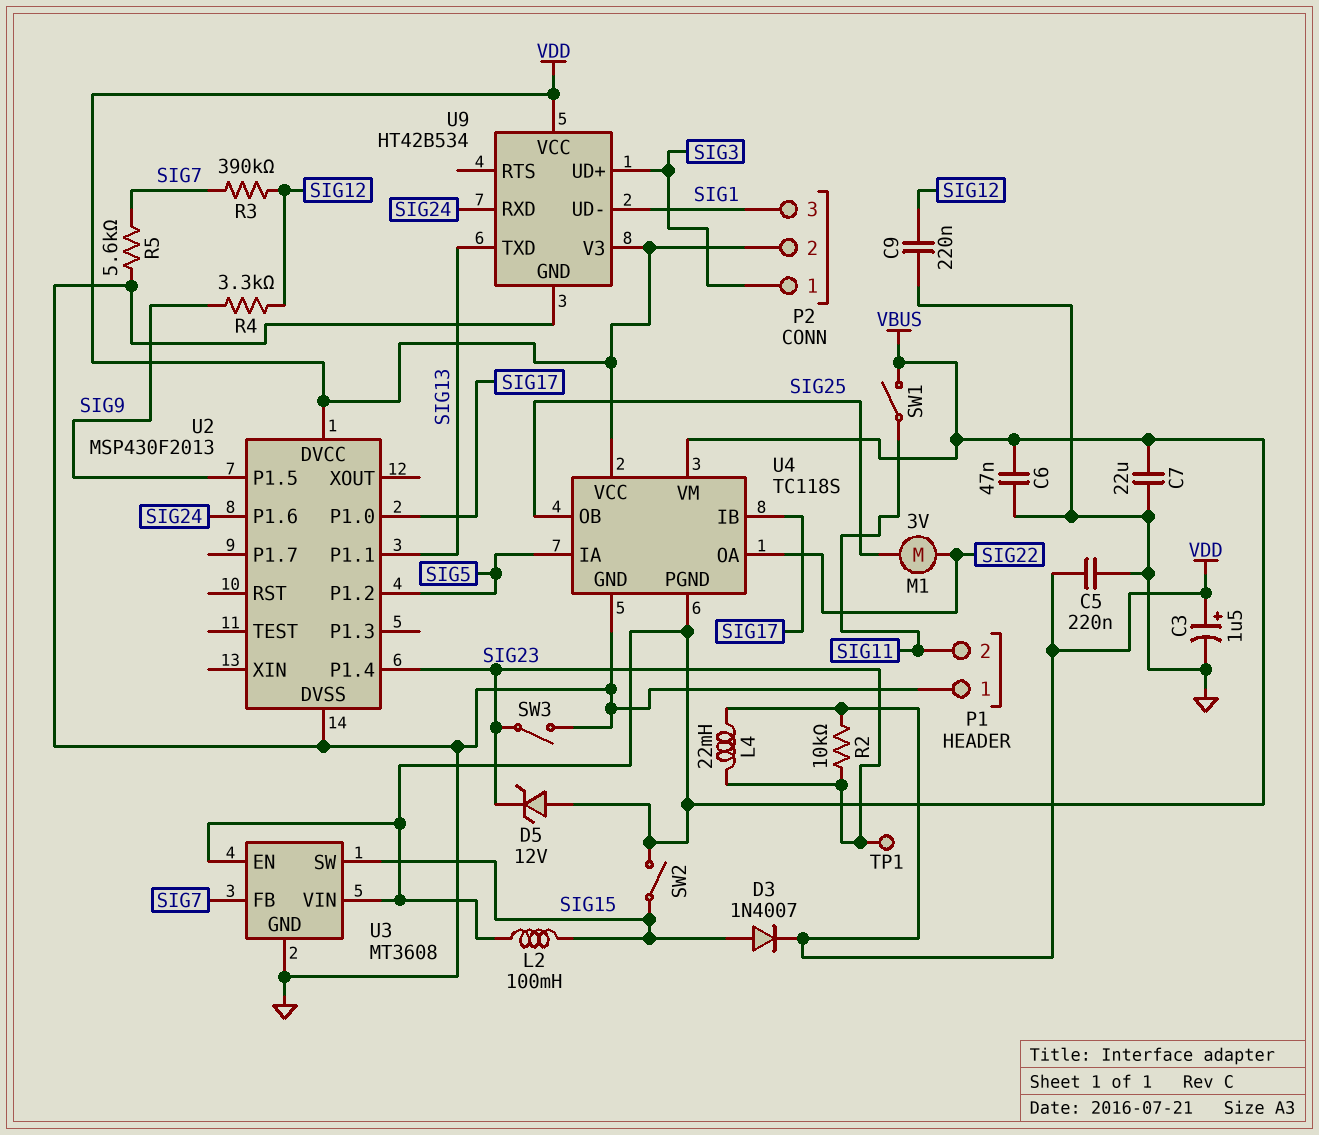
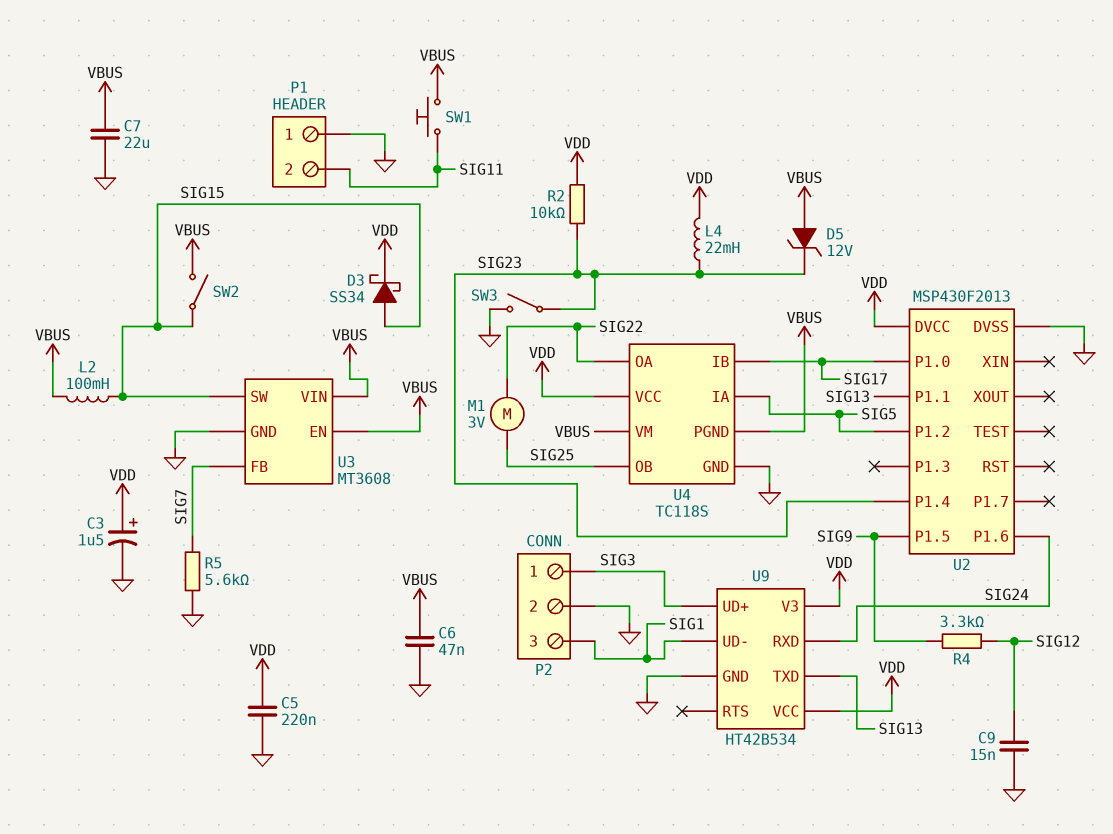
C9: 220nF (GND, SIG12) -> 15nF (GND, SIG12)
D3: diode 1N4007 (A SIG15, K VDD) -> schottky SS34 (A SIG15, K VDD)
P2 pin 2: VDD -> GND
R3: 390k (SIG7, SIG12) -> none
SW1: switch (SIG11, VBUS) -> button (SIG11, VBUS)
TP1: test point (SIG23) -> none

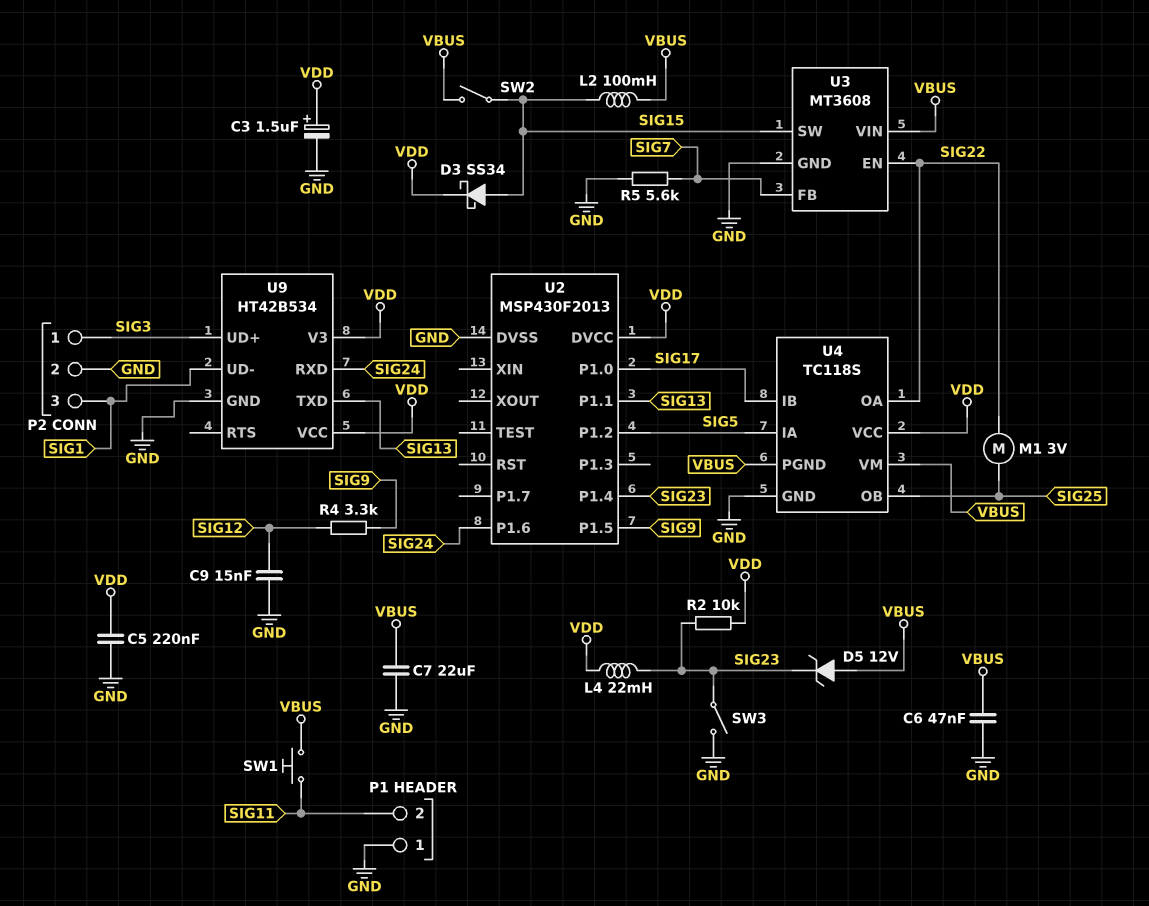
U3 pin EN: VBUS -> SIG22

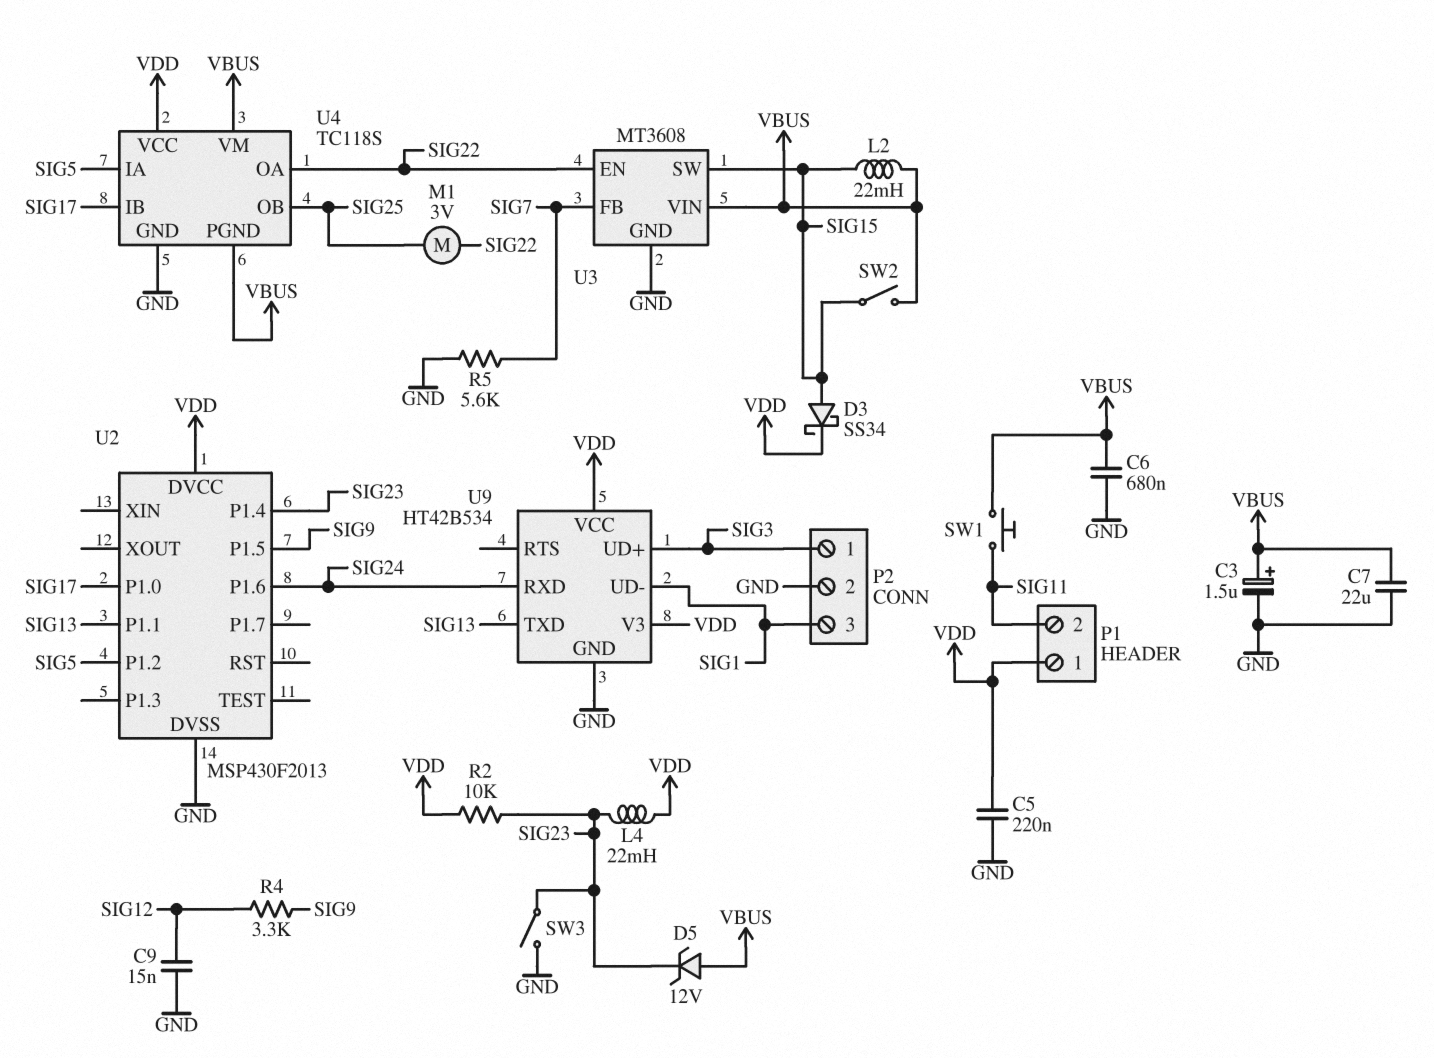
C3: 1.5uF (plus VDD, minus GND) -> 1.5uF (plus VBUS, minus GND)
C6: 47nF (GND, VBUS) -> 680nF (GND, VBUS)
L2: 100mH (SIG15, VBUS) -> 22mH (SIG15, VBUS)
P1 pin 1: GND -> VDD

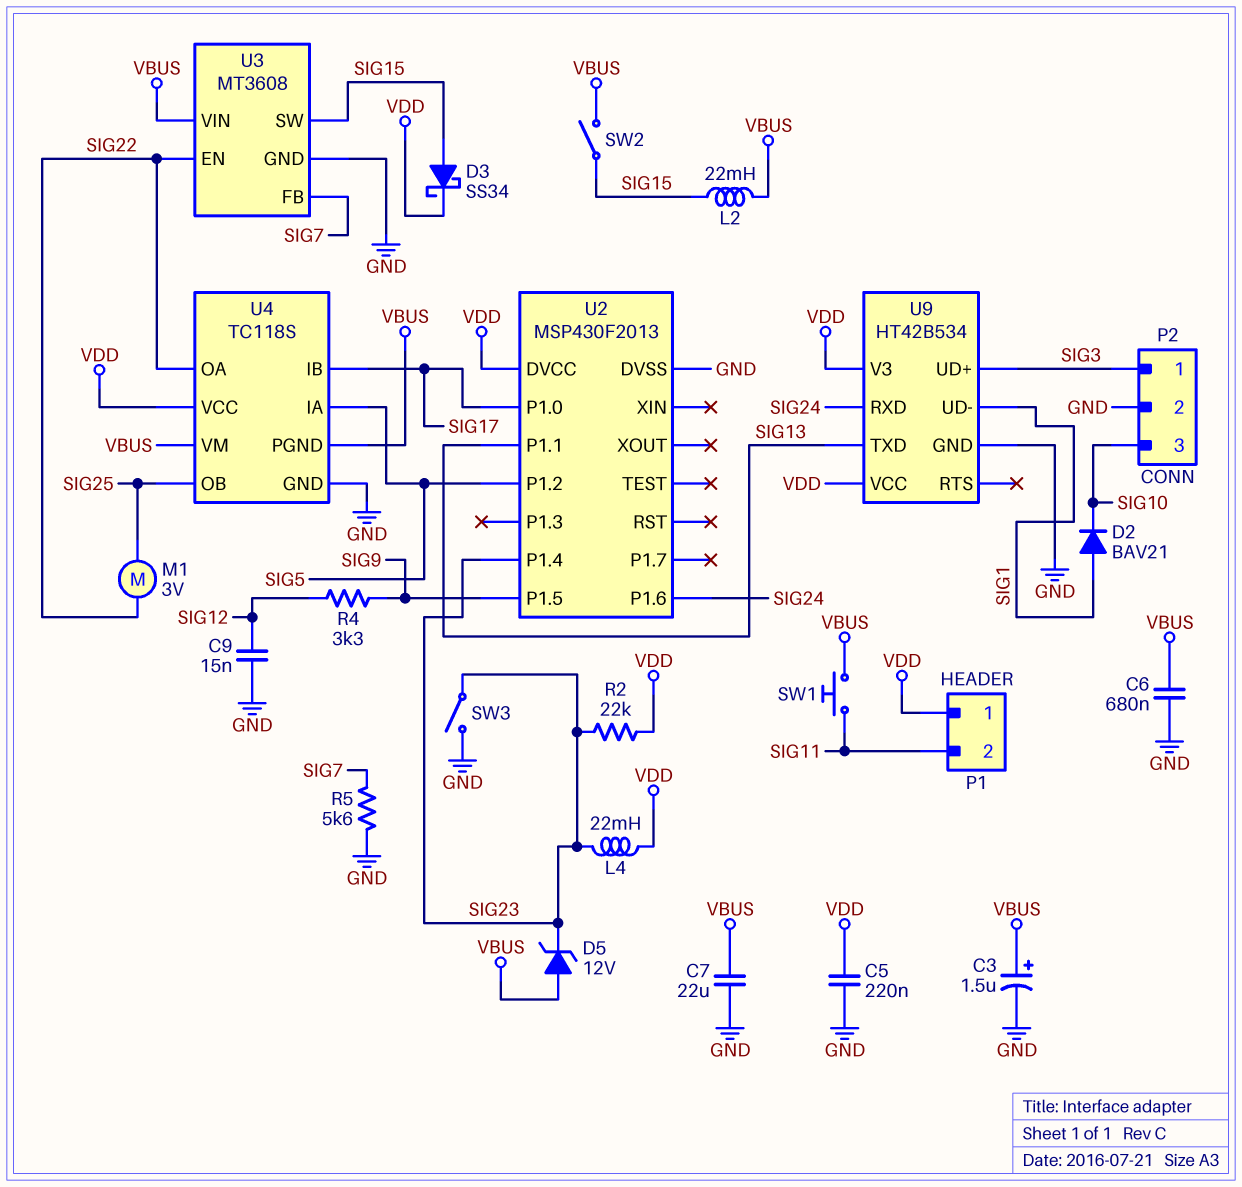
D2: none -> diode BAV21 (A SIG1, K SIG10)
P2 pin 3: SIG1 -> SIG10
R2: 10k (SIG23, VDD) -> 22k (SIG23, VDD)

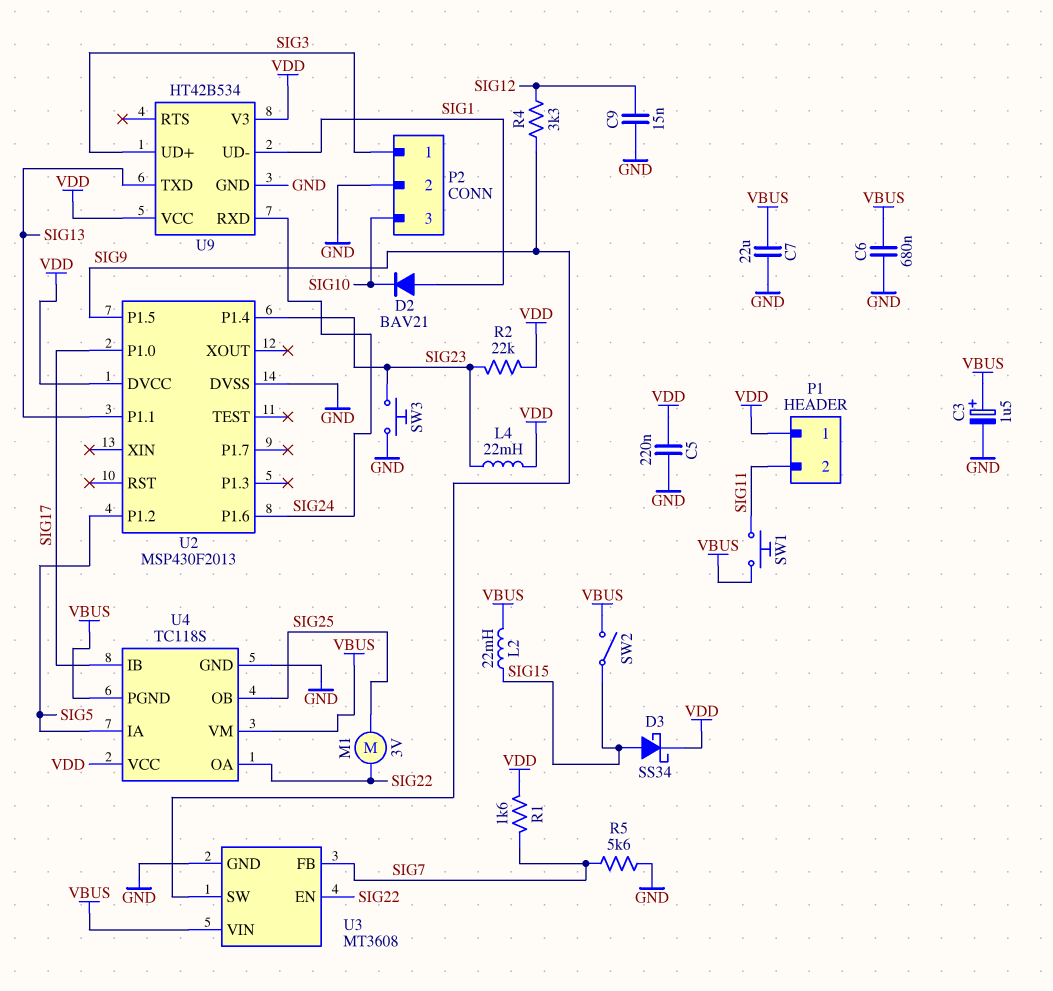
D5: zener 12V (A VBUS, K SIG23) -> none
R1: none -> 1.6k (SIG7, VDD)
SW3: switch (GND, SIG23) -> button (GND, SIG23)
U3 pin SW: SIG15 -> SIG9

